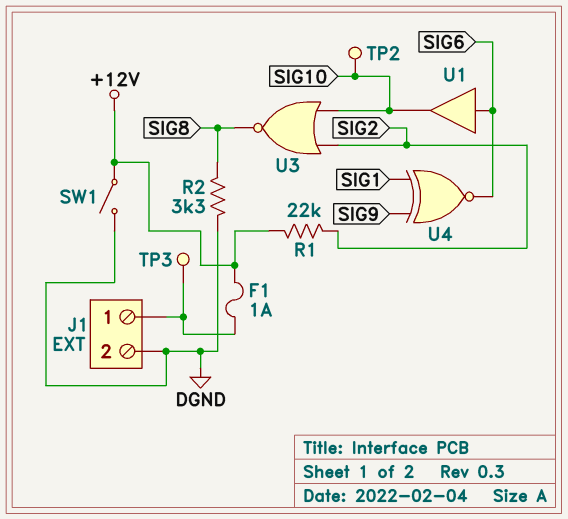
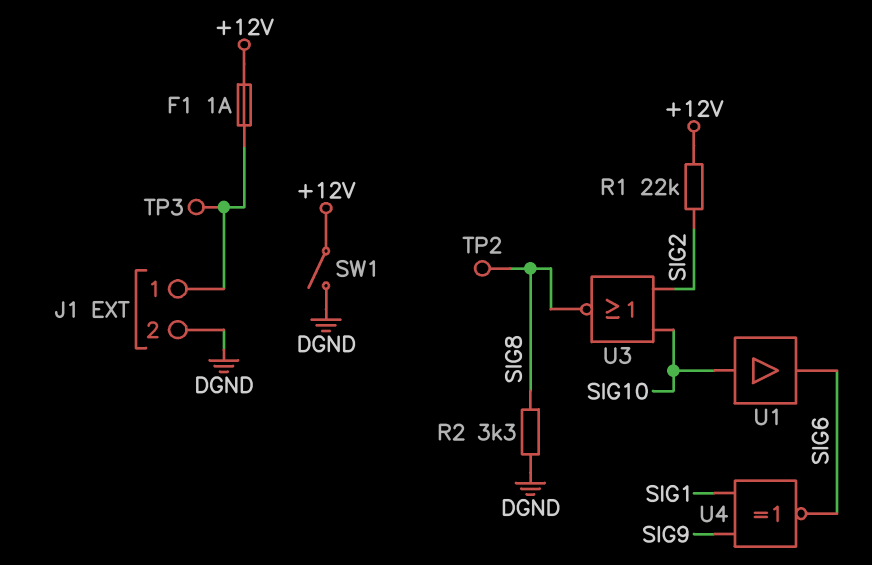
TP2: test point (SIG10) -> test point (SIG8)
U1: buffer (in SIG6, out SIG10) -> buffer (in SIG10, out SIG6)

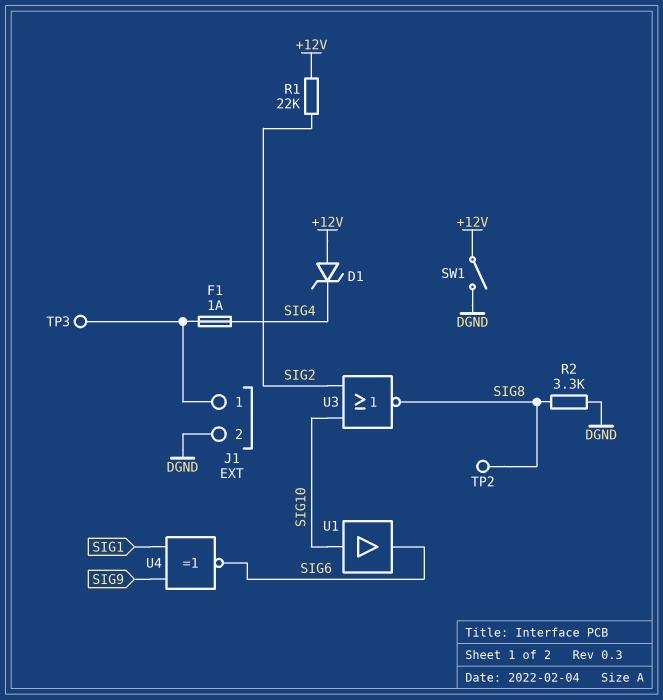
D1: none -> zener (A +12V, K SIG4)
F1: 1A (+12V, J1/1) -> 1A (J1/1, SIG4)

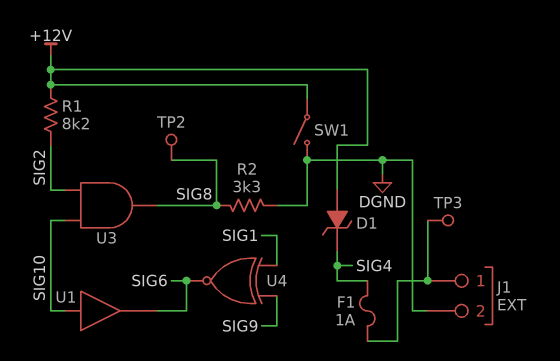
R1: 22k (+12V, SIG2) -> 8.2k (+12V, SIG2)
U3: NOR (in SIG2, in SIG10, out SIG8) -> AND (in SIG2, in SIG10, out SIG8)

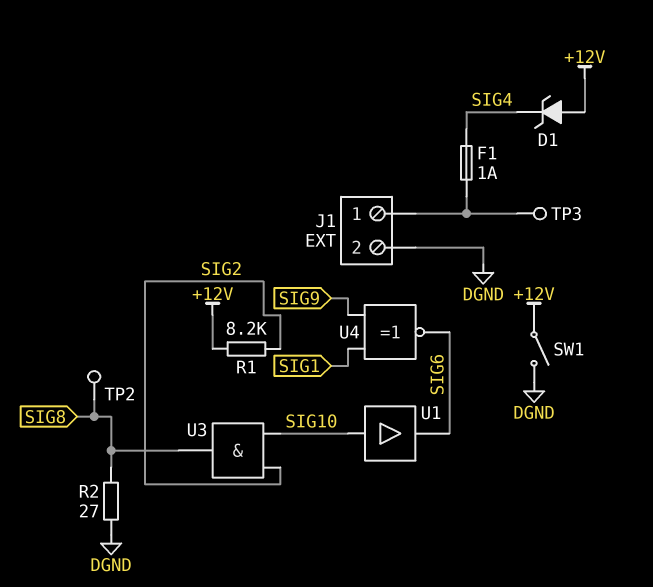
R2: 3.3k (DGND, SIG8) -> 27 (DGND, SIG8)

